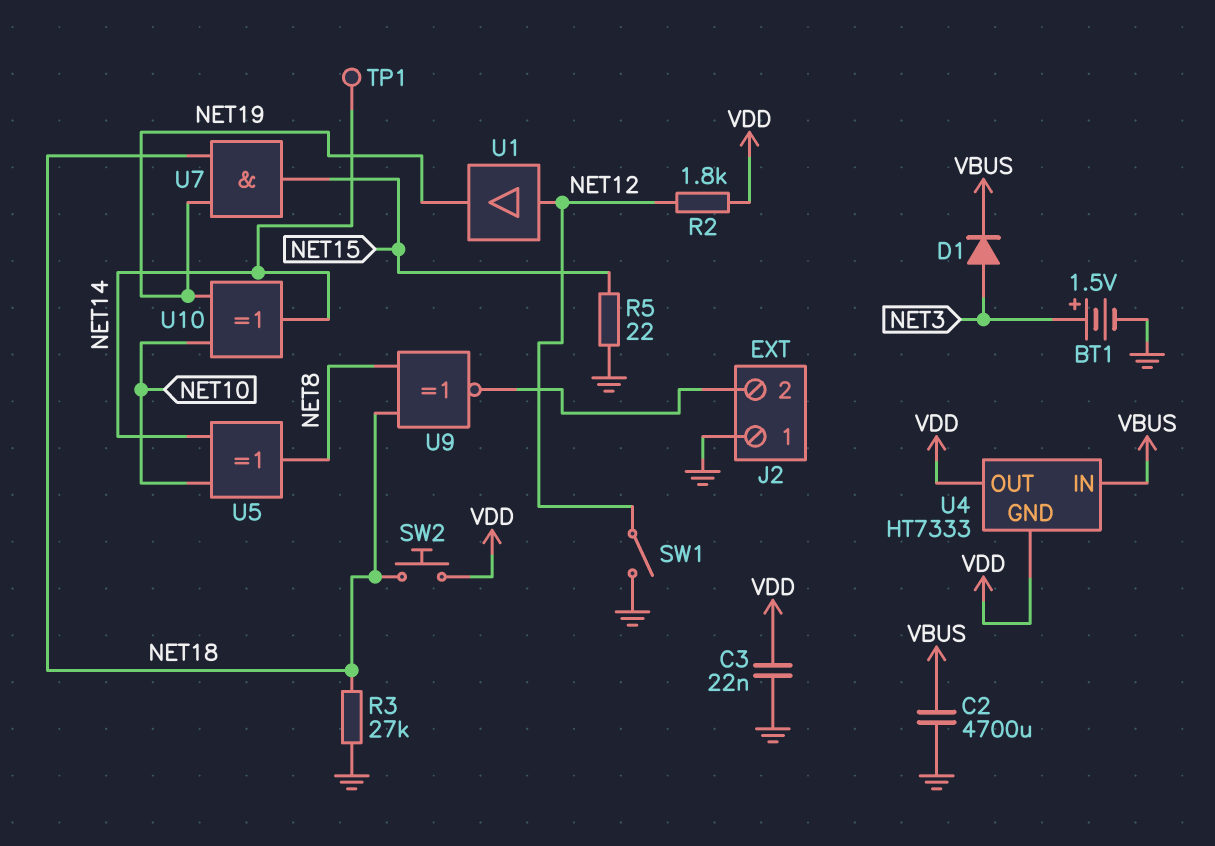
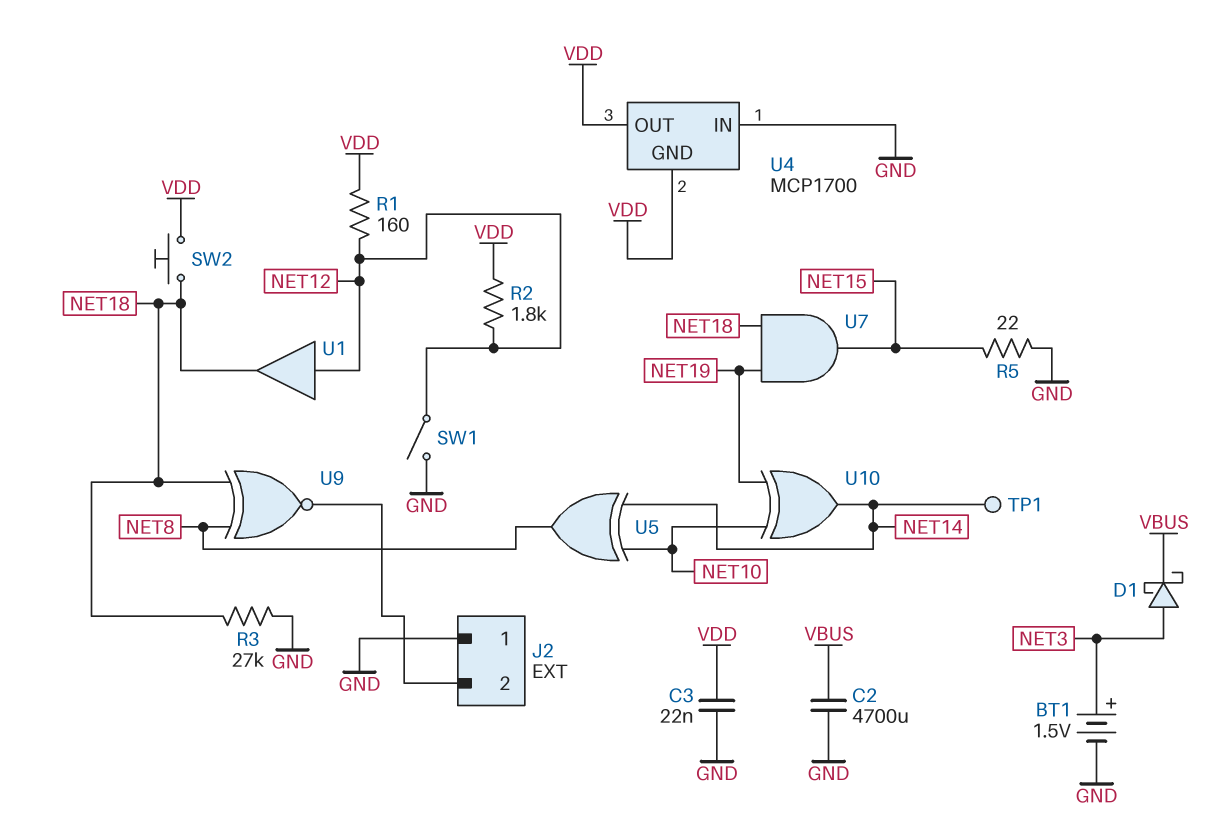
D1: diode (A NET3, K VBUS) -> schottky (A NET3, K VBUS)
R1: none -> 160 (NET12, VDD)
U1: buffer (in NET12, out NET19) -> buffer (in NET12, out NET18)
U4: HT7333 -> MCP1700
U4 pin IN: VBUS -> GND

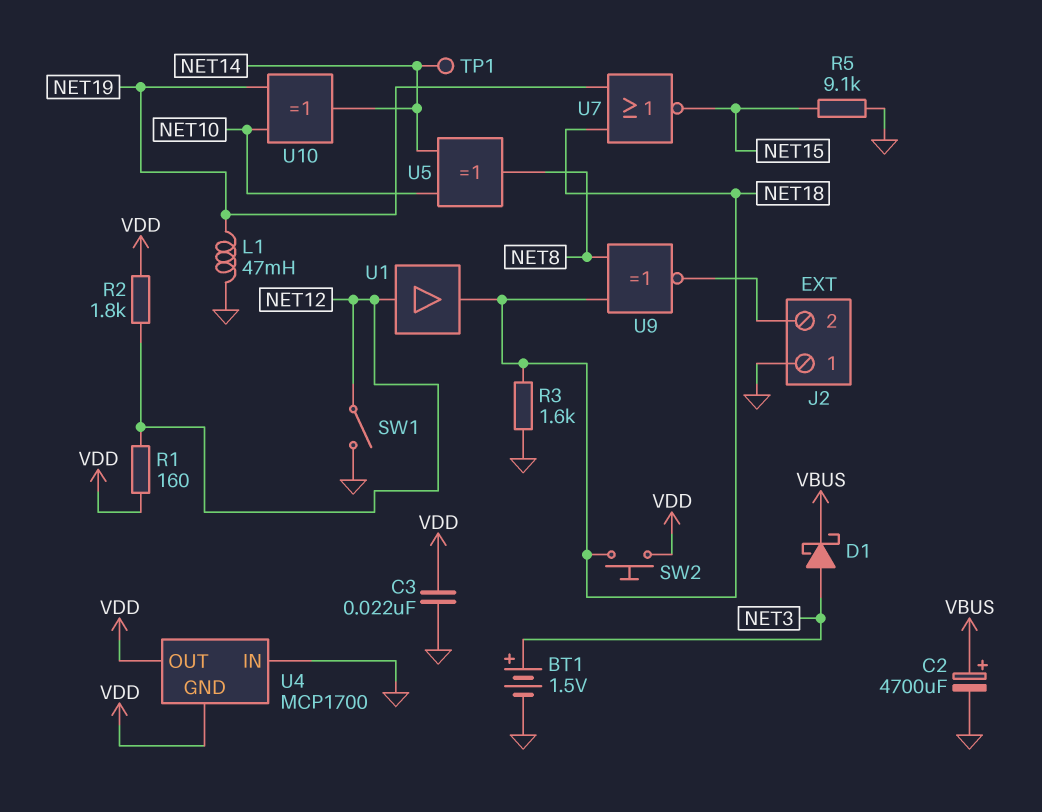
C2: 4700uF (GND, VBUS) -> 4700uF (plus VBUS, minus GND)
L1: none -> 47mH (GND, NET19)
R3: 27k (GND, NET18) -> 1.6k (GND, NET18)
R5: 22 (GND, NET15) -> 9.1k (GND, NET15)
U7: AND (in NET18, in NET19, out NET15) -> NOR (in NET18, in NET19, out NET15)

